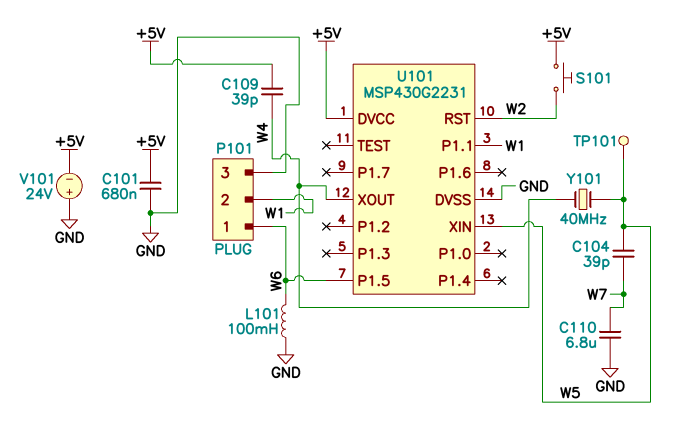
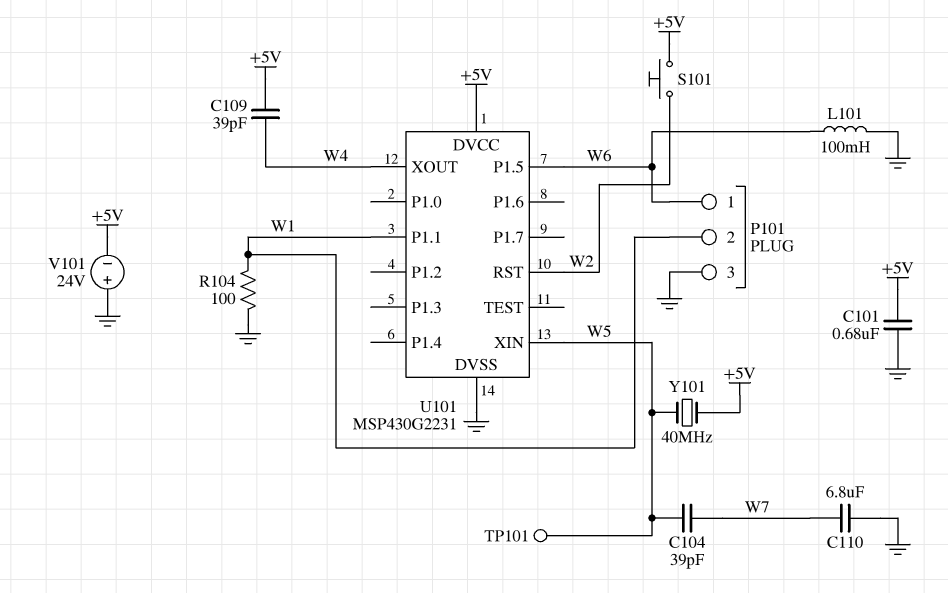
R104: none -> 100 (GND, W1)
Y101: 40MHz (W4, W5) -> 40MHz (+5V, W5)

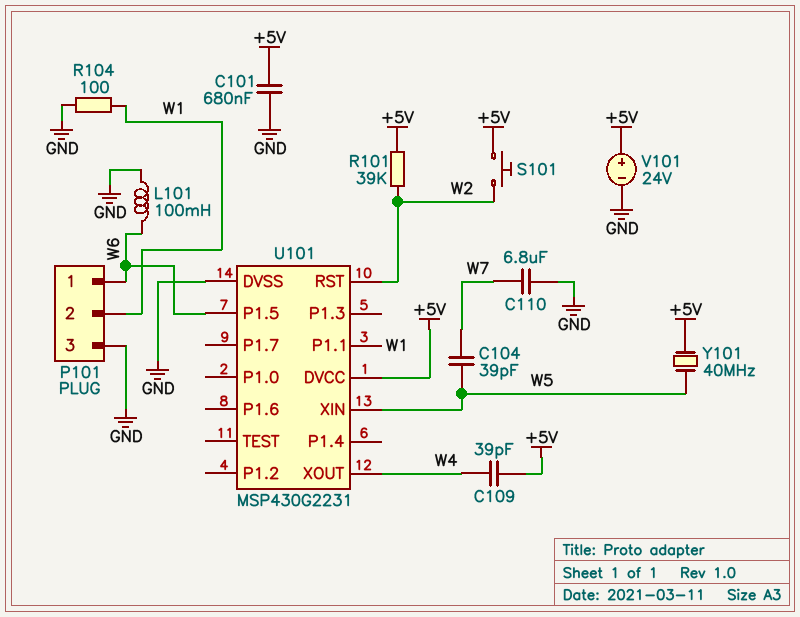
R101: none -> 39k (+5V, W2)
TP101: test point (W5) -> none
V101: 24V (plus GND, minus +5V) -> 24V (plus +5V, minus GND)

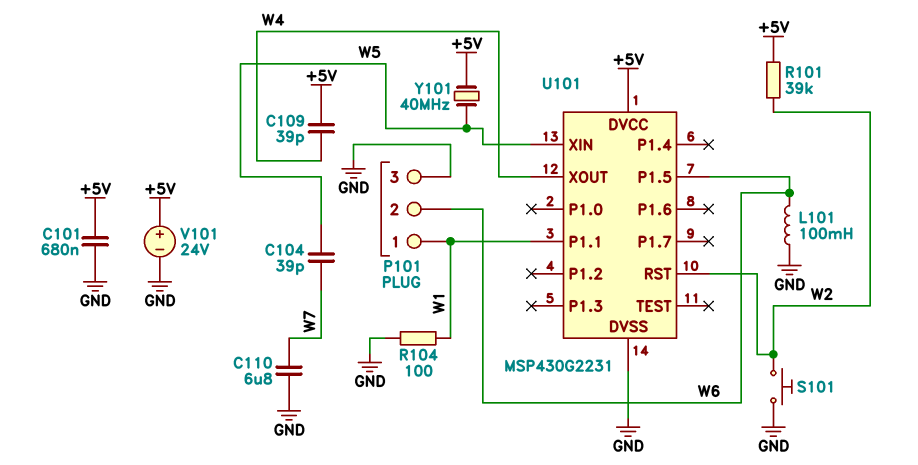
P101 pin 1: W6 -> W1
P101 pin 2: W1 -> W6
S101: button (+5V, W2) -> button (GND, W2)

